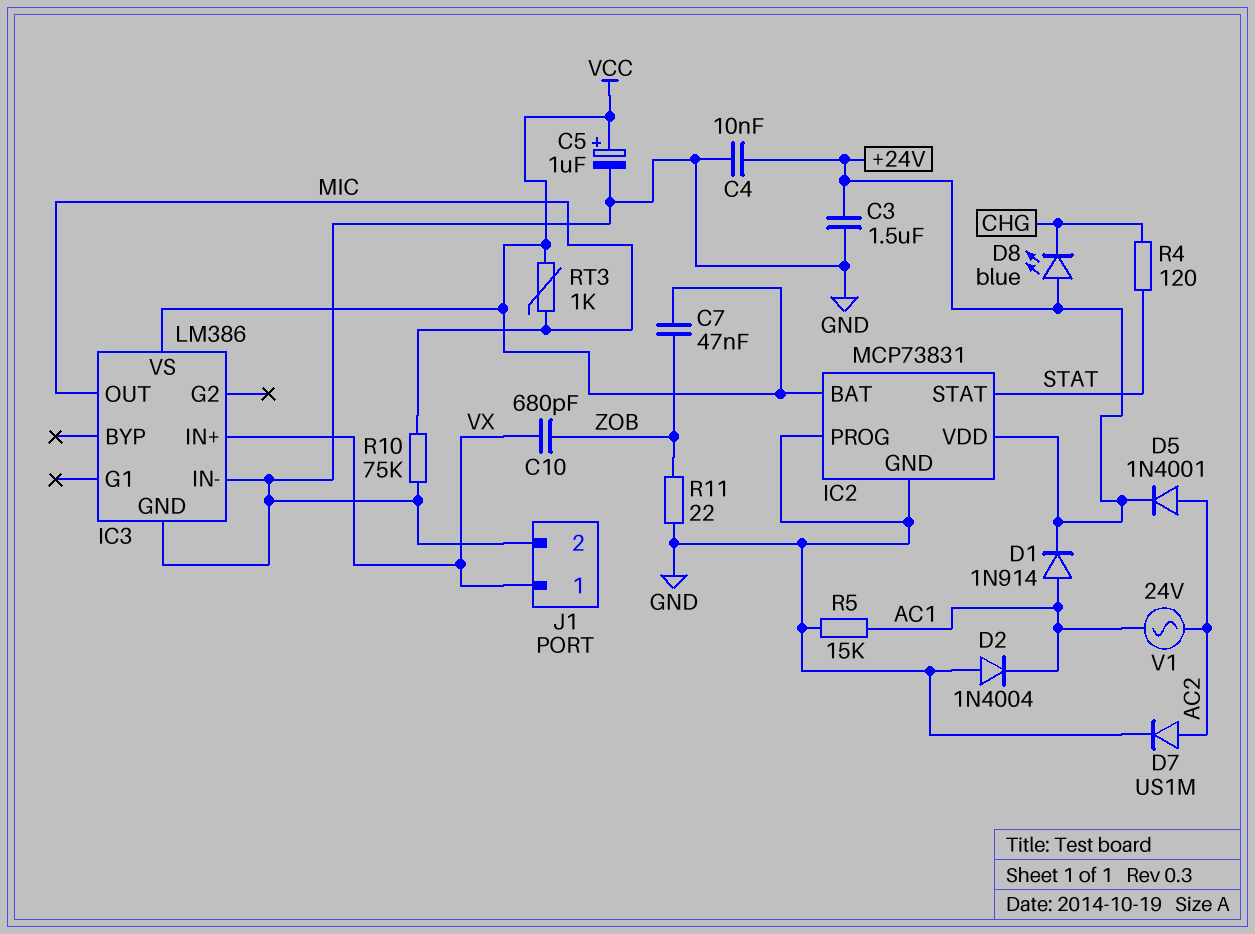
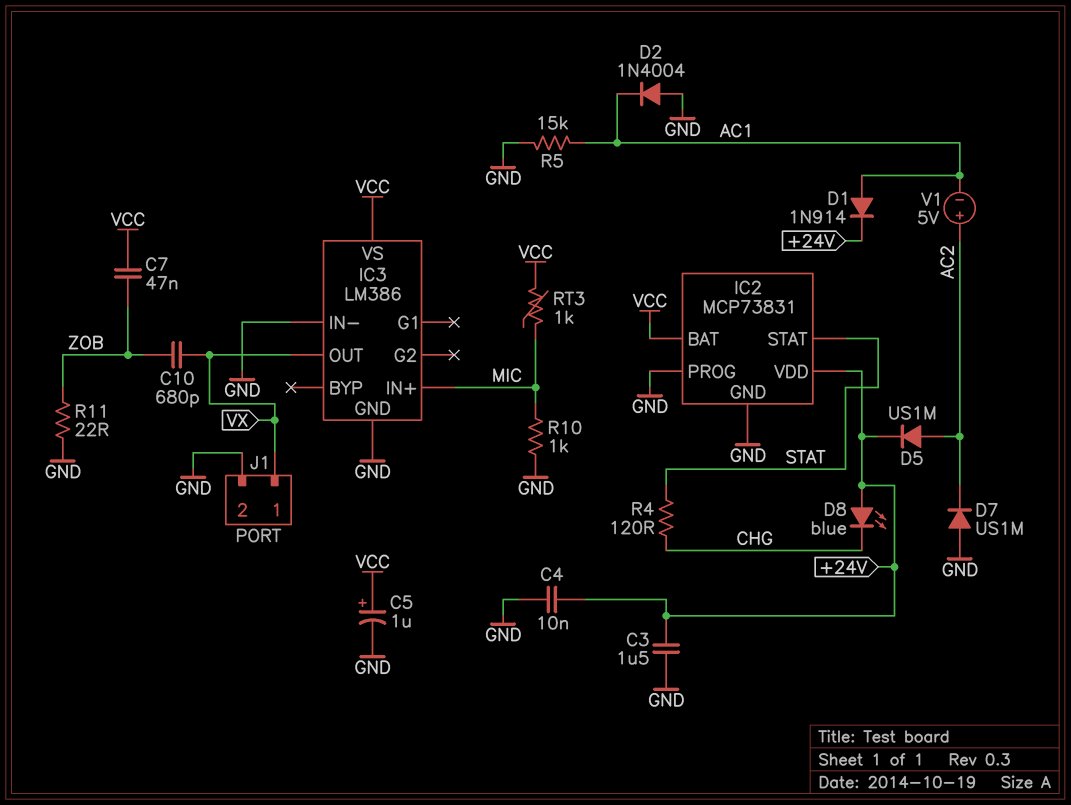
D5: diode 1N4001 (A AC2, K +24V) -> diode US1M (A AC2, K +24V)
D7: diode US1M (A AC2, K GND) -> diode US1M (A GND, K AC2)
IC3 pin IN+: VX -> MIC
IC3 pin OUT: MIC -> VX
R10: 75k (GND, MIC) -> 1k (GND, MIC)
V1: AC 24V (AC1, AC2) -> 5V (plus AC2, minus AC1)

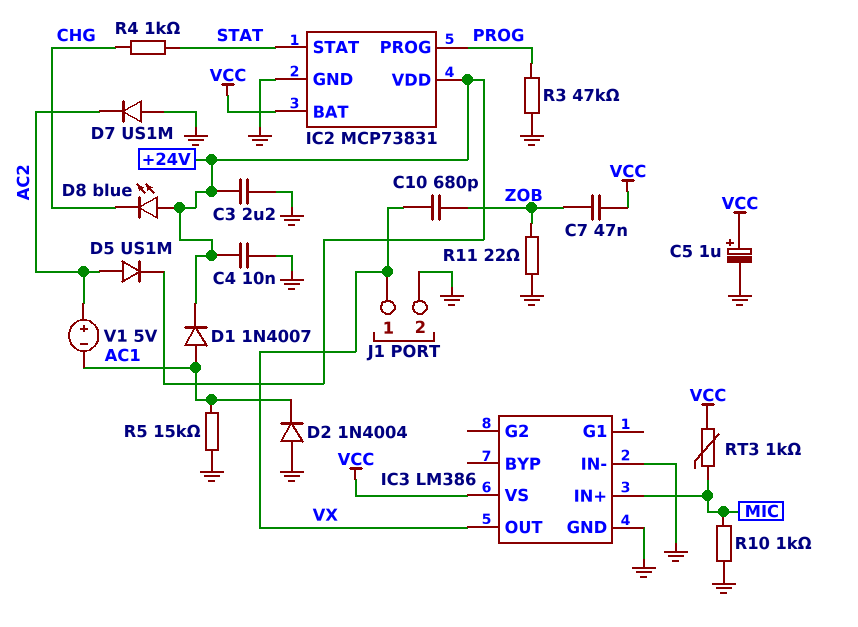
C3: 1.5uF (+24V, GND) -> 2.2uF (+24V, GND)
D1: diode 1N914 (A AC1, K +24V) -> diode 1N4007 (A AC1, K +24V)
IC2 pin PROG: GND -> PROG
R3: none -> 47k (GND, PROG)
R4: 120 (CHG, STAT) -> 1k (CHG, STAT)

